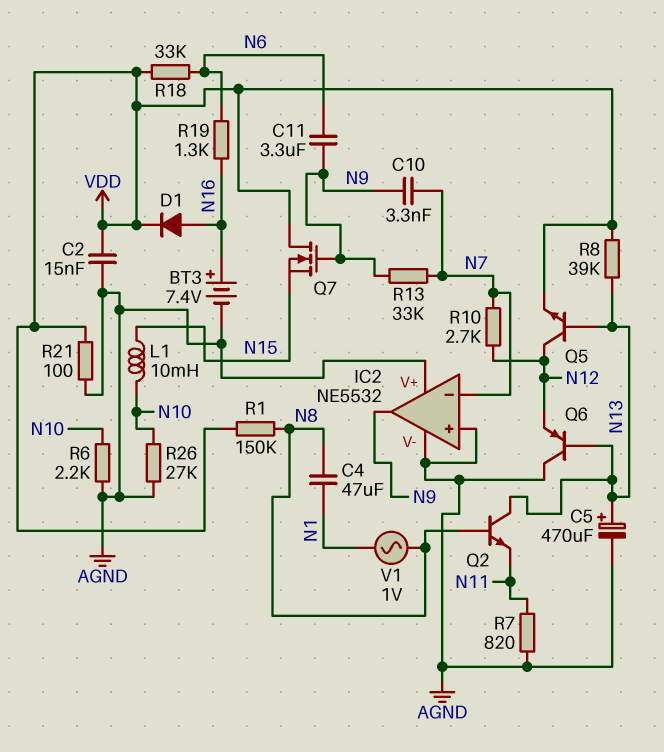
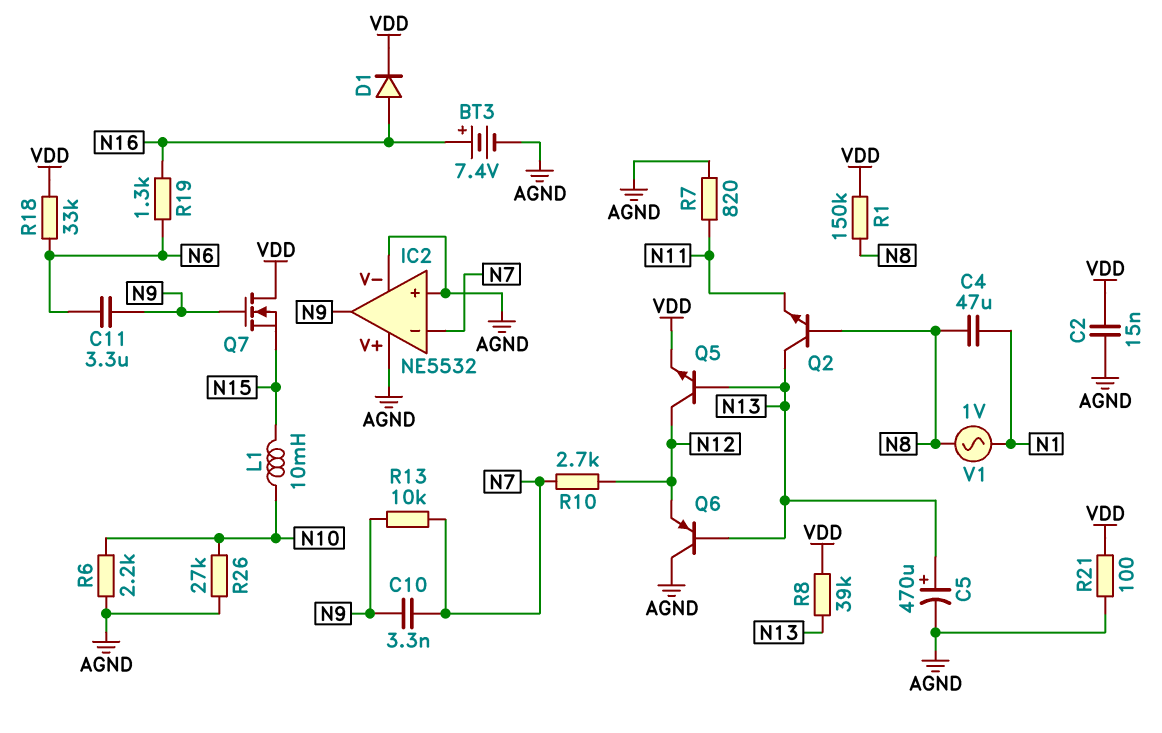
R13: 33k (N7, N9) -> 10k (N7, N9)

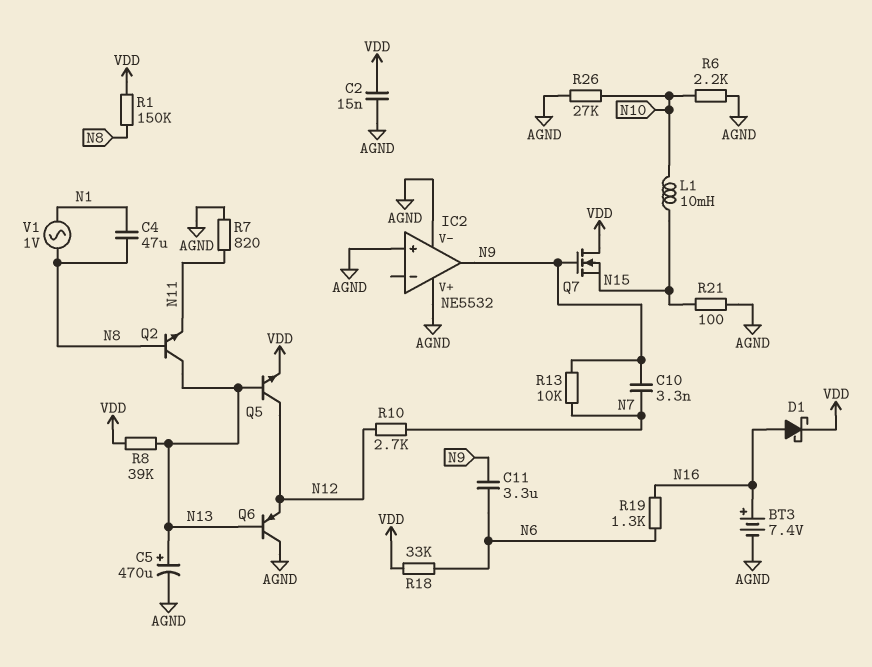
D1: diode (A N16, K VDD) -> schottky (A N16, K VDD)
IC2 pin in-: N7 -> none
R21: 100 (AGND, VDD) -> 100 (AGND, N15)

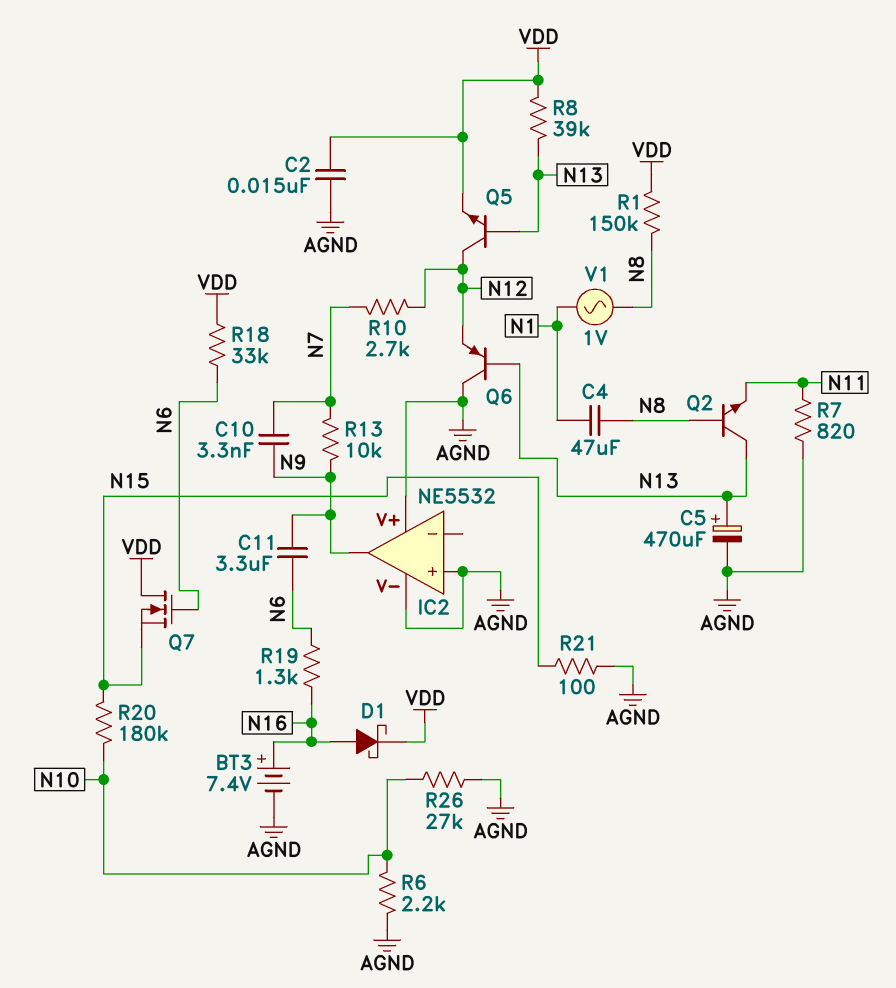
L1: 10mH (N10, N15) -> none
Q7: NMOS (G N9, D VDD, S N15) -> NMOS (G N6, D VDD, S N15)
R20: none -> 180k (N10, N15)

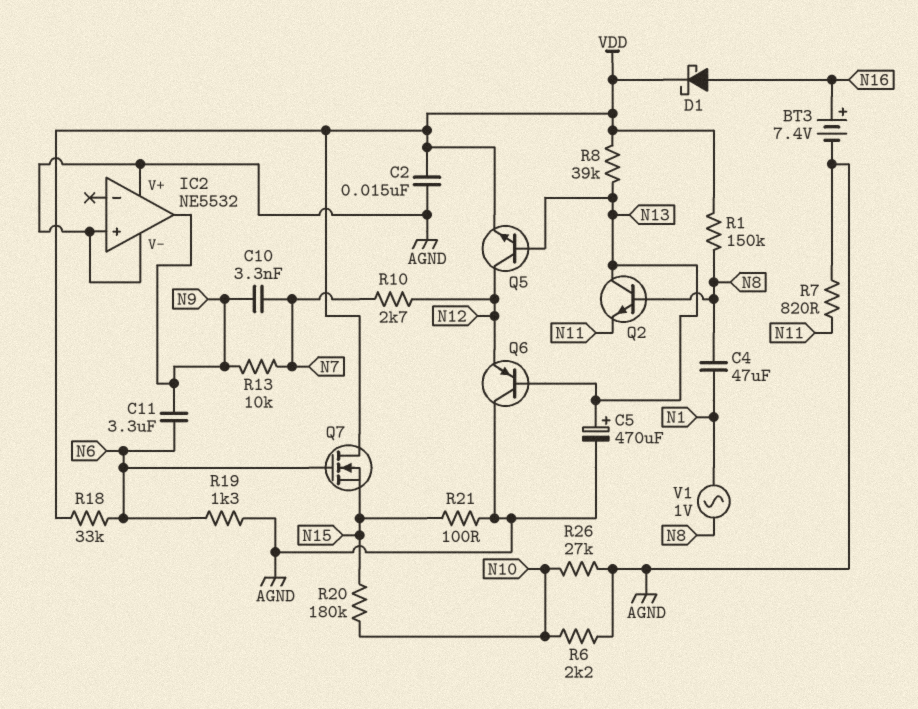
R19: 1.3k (N6, N16) -> 1.3k (AGND, N6)

